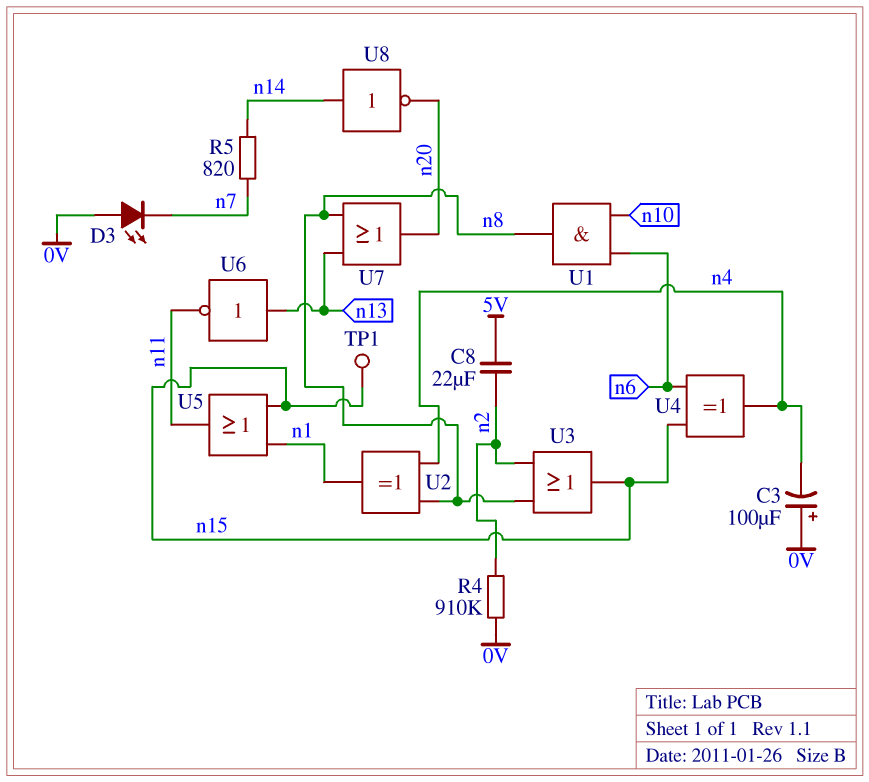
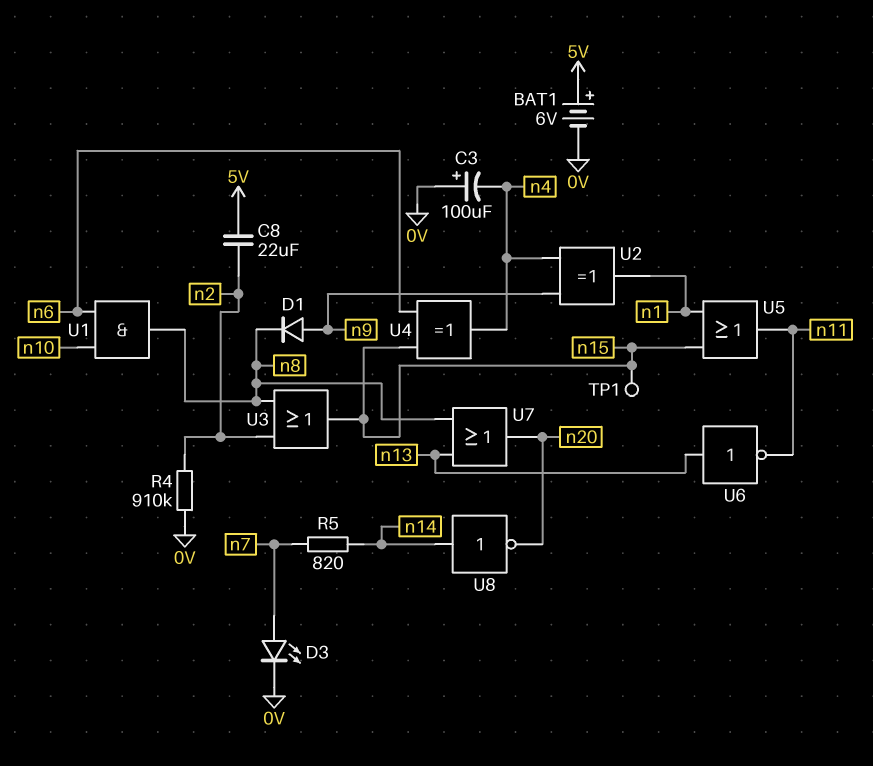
BAT1: none -> 6V (plus 5V, minus 0V)
D1: none -> diode (A n9, K n8)
D3: LED (A 0V, K n7) -> LED (A n7, K 0V)
U2: XOR (in n4, in n8, out n1) -> XOR (in n4, in n9, out n1)

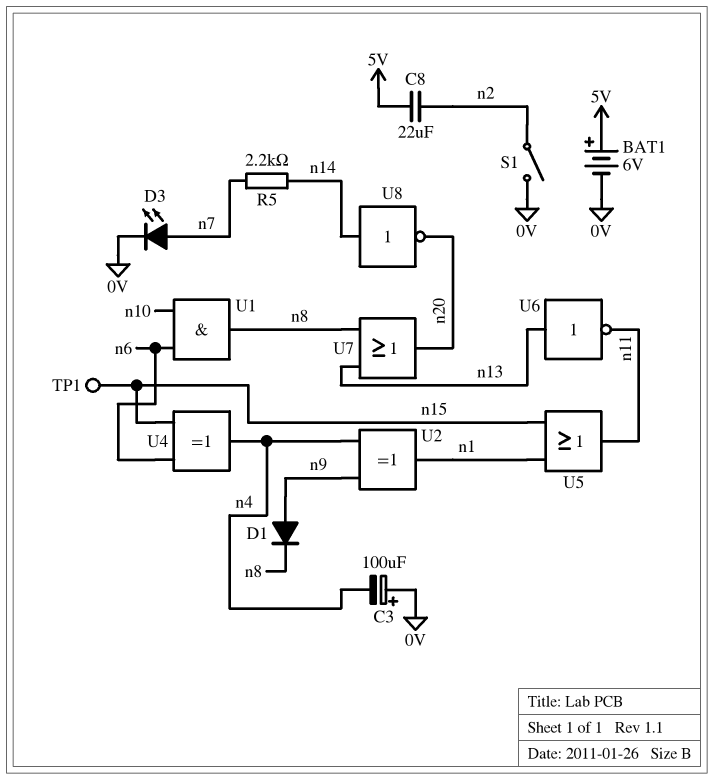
R4: 910k (0V, n2) -> none
R5: 820 (n7, n14) -> 2.2k (n7, n14)
S1: none -> switch (0V, n2)
U3: OR (in n2, in n8, out n15) -> none

